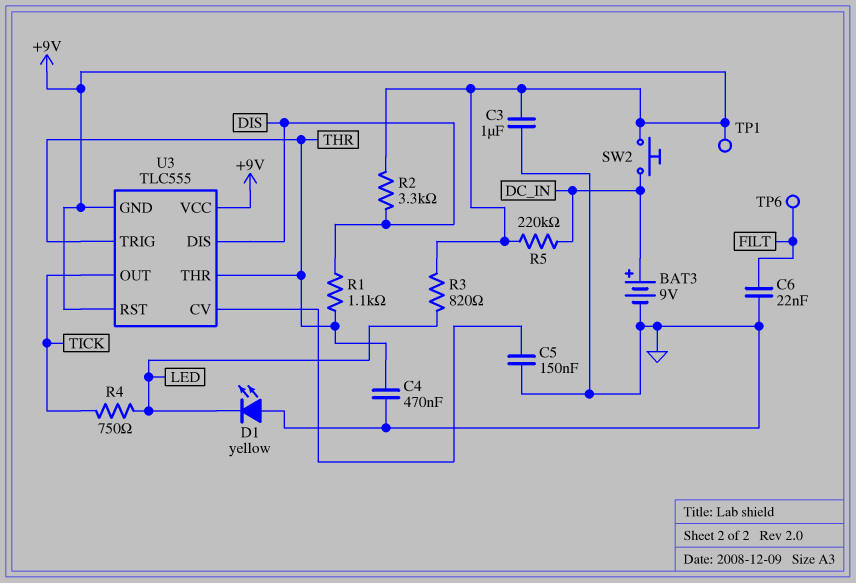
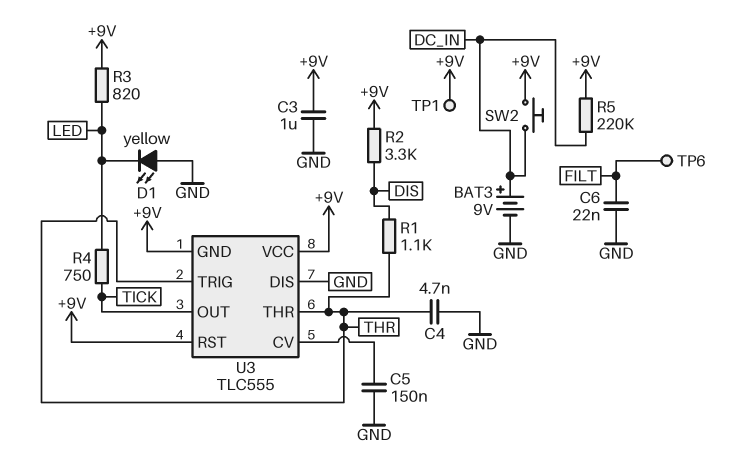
C4: 470nF (GND, THR) -> 4.7nF (GND, THR)
U3 pin DIS: DIS -> GND

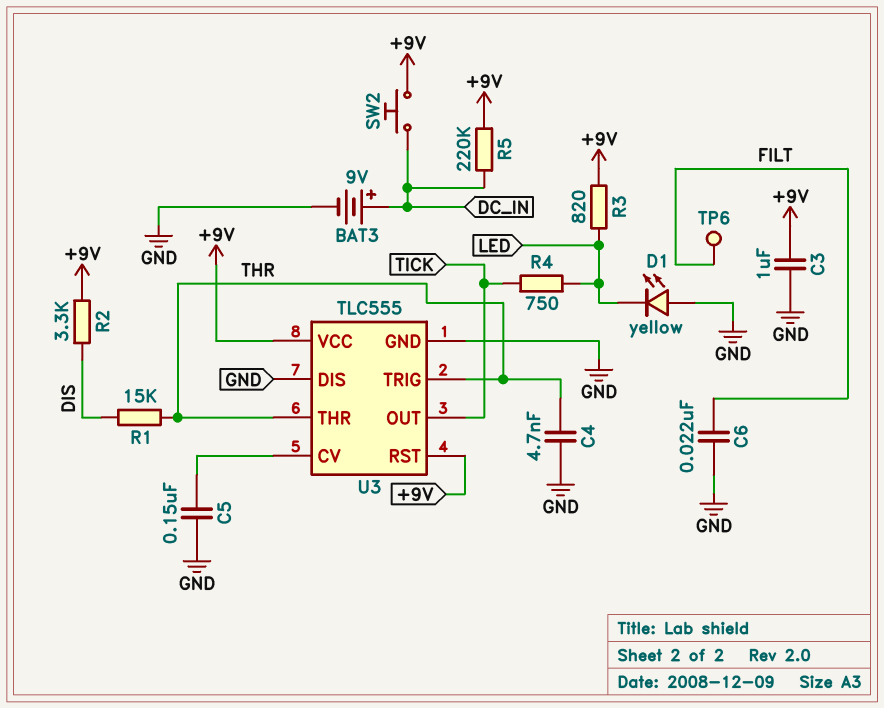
R1: 1.1k (DIS, THR) -> 15k (DIS, THR)
TP1: test point (+9V) -> none
U3 pin GND: +9V -> GND

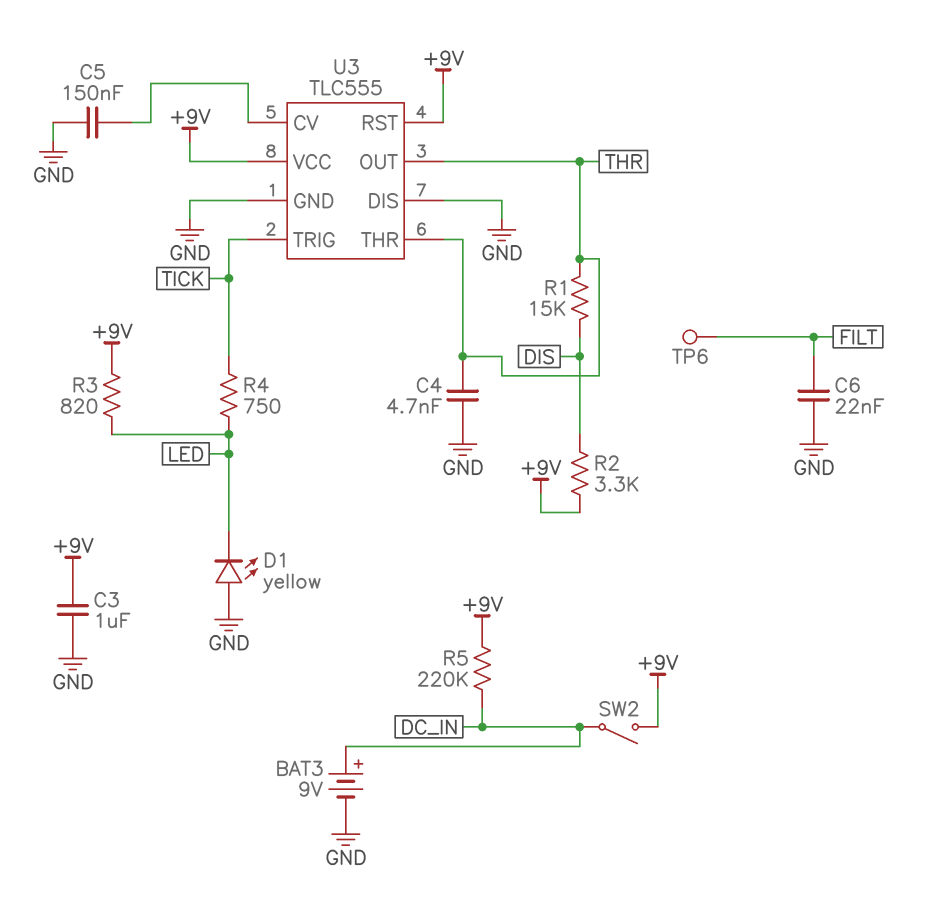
SW2: button (+9V, DC_IN) -> switch (+9V, DC_IN)
U3 pin OUT: TICK -> THR
U3 pin TRIG: THR -> TICK

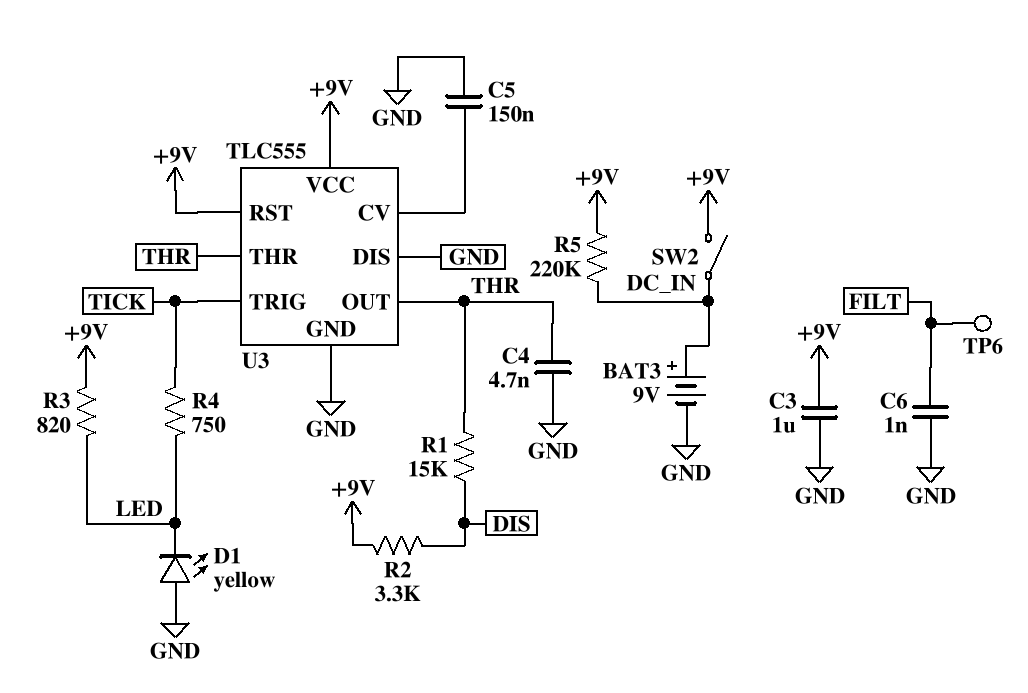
C6: 22nF (FILT, GND) -> 1nF (FILT, GND)

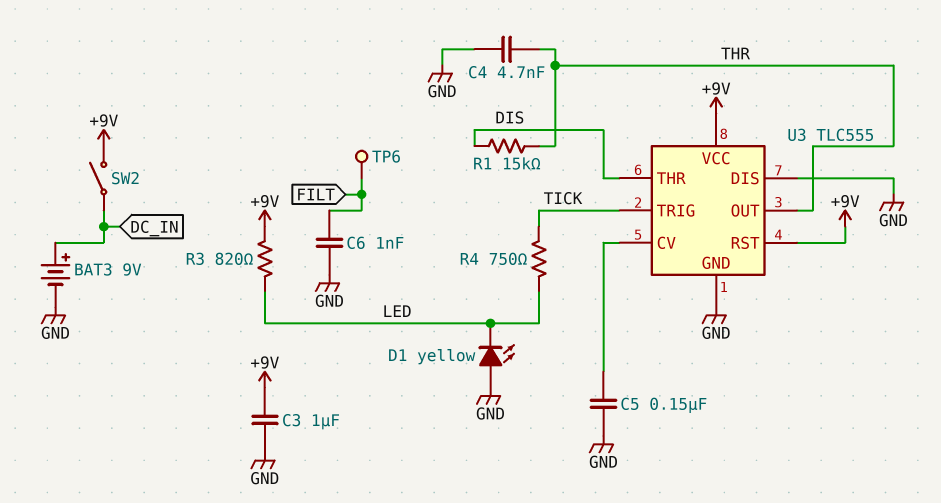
R2: 3.3k (+9V, DIS) -> none
R5: 220k (+9V, DC_IN) -> none
U3 pin THR: THR -> DIS

